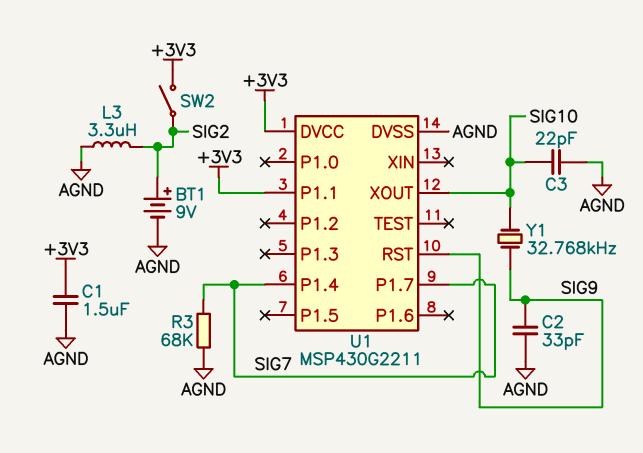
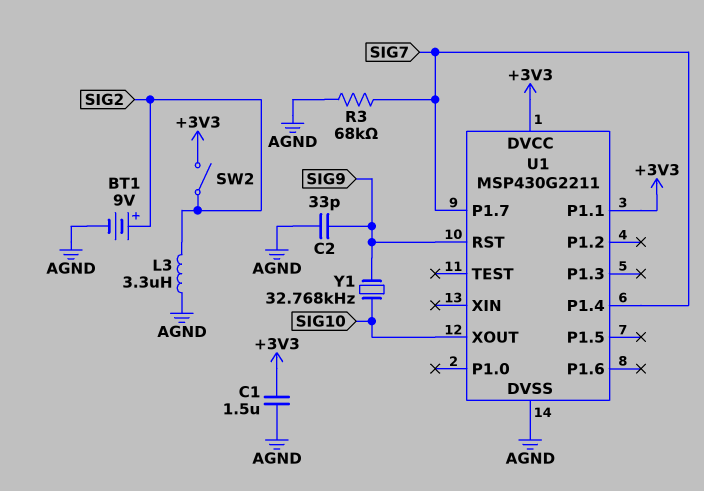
C3: 22pF (AGND, SIG10) -> none

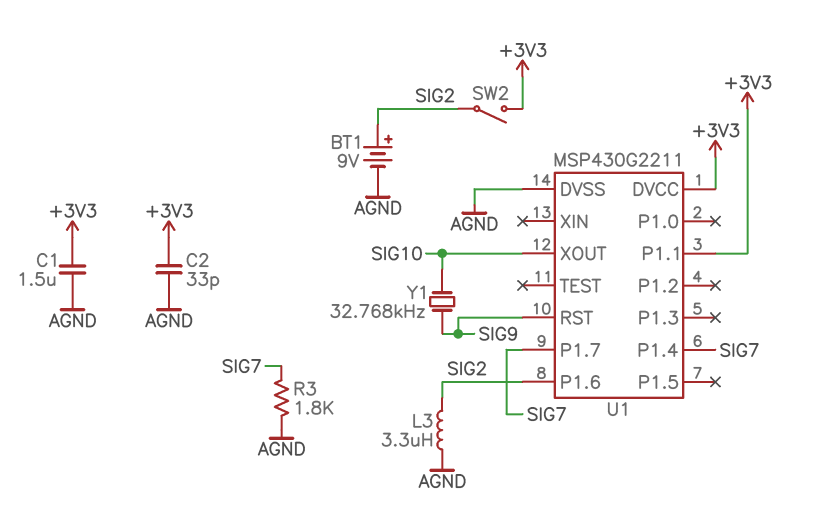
C2: 33pF (AGND, SIG9) -> 33pF (+3V3, AGND)
R3: 68k (AGND, SIG7) -> 1.8k (AGND, SIG7)
U1 pin P1.6: none -> SIG2

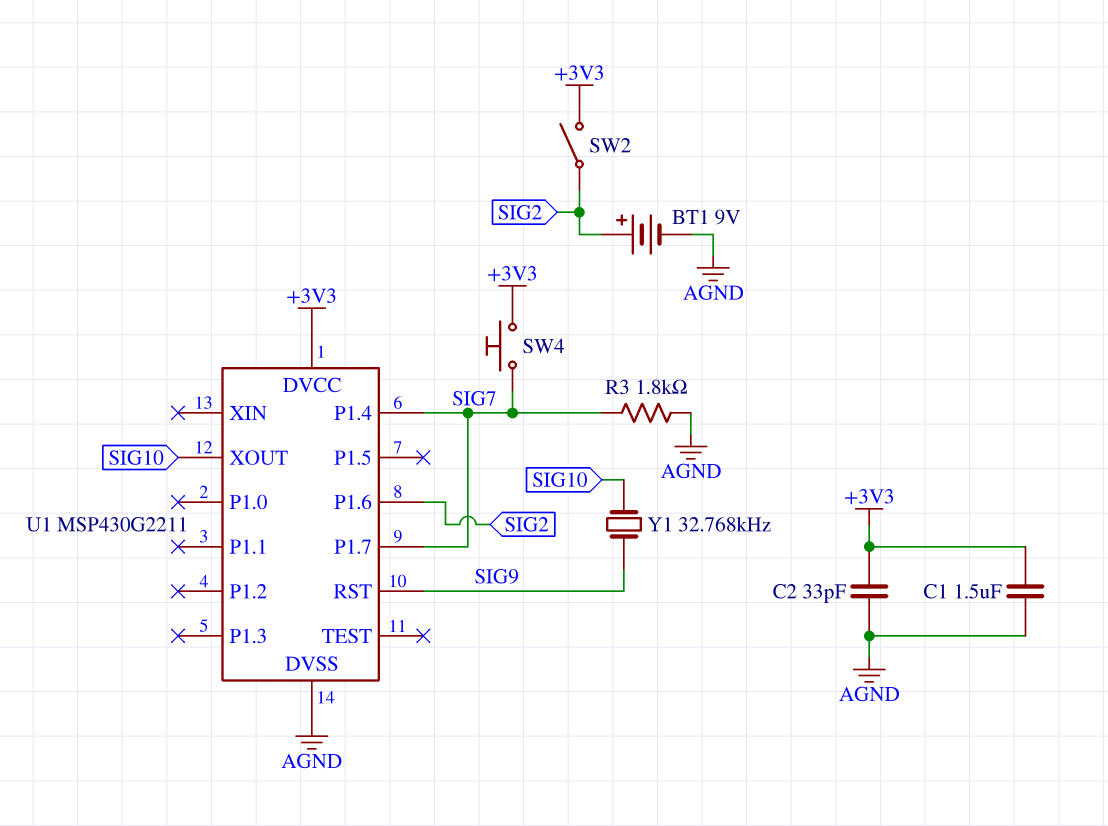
L3: 3.3uH (AGND, SIG2) -> none
SW4: none -> button (+3V3, SIG7)
U1 pin P1.1: +3V3 -> none

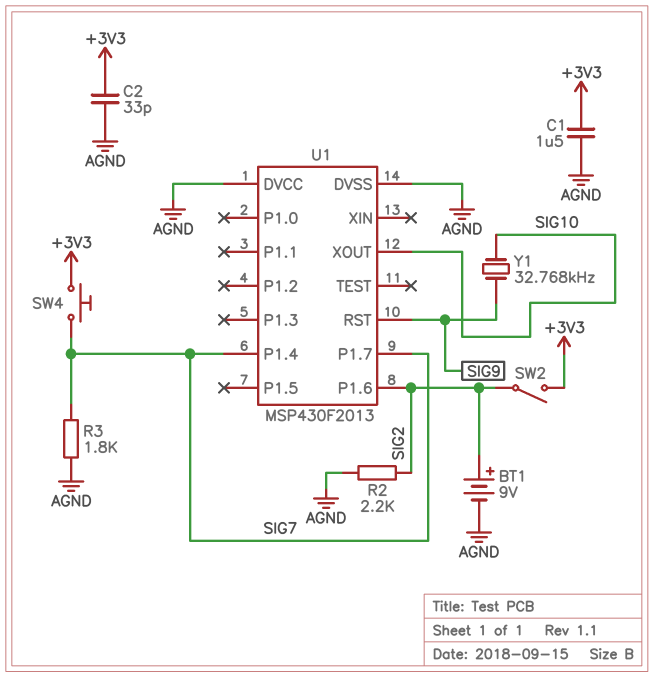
R2: none -> 2.2k (AGND, SIG2)
U1: MSP430G2211 -> MSP430F2013
U1 pin DVCC: +3V3 -> AGND

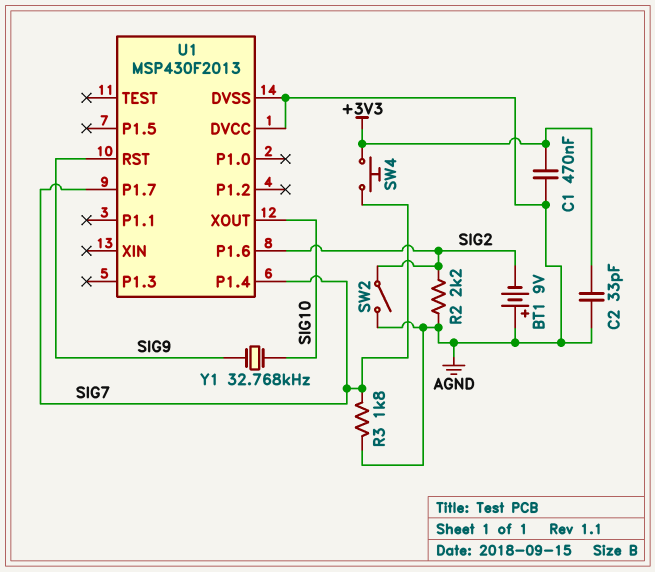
BT1: 9V (plus SIG2, minus AGND) -> 9V (plus AGND, minus SIG2)
C1: 1.5uF (+3V3, AGND) -> 470nF (+3V3, AGND)
SW2: switch (+3V3, SIG2) -> switch (AGND, SIG2)

